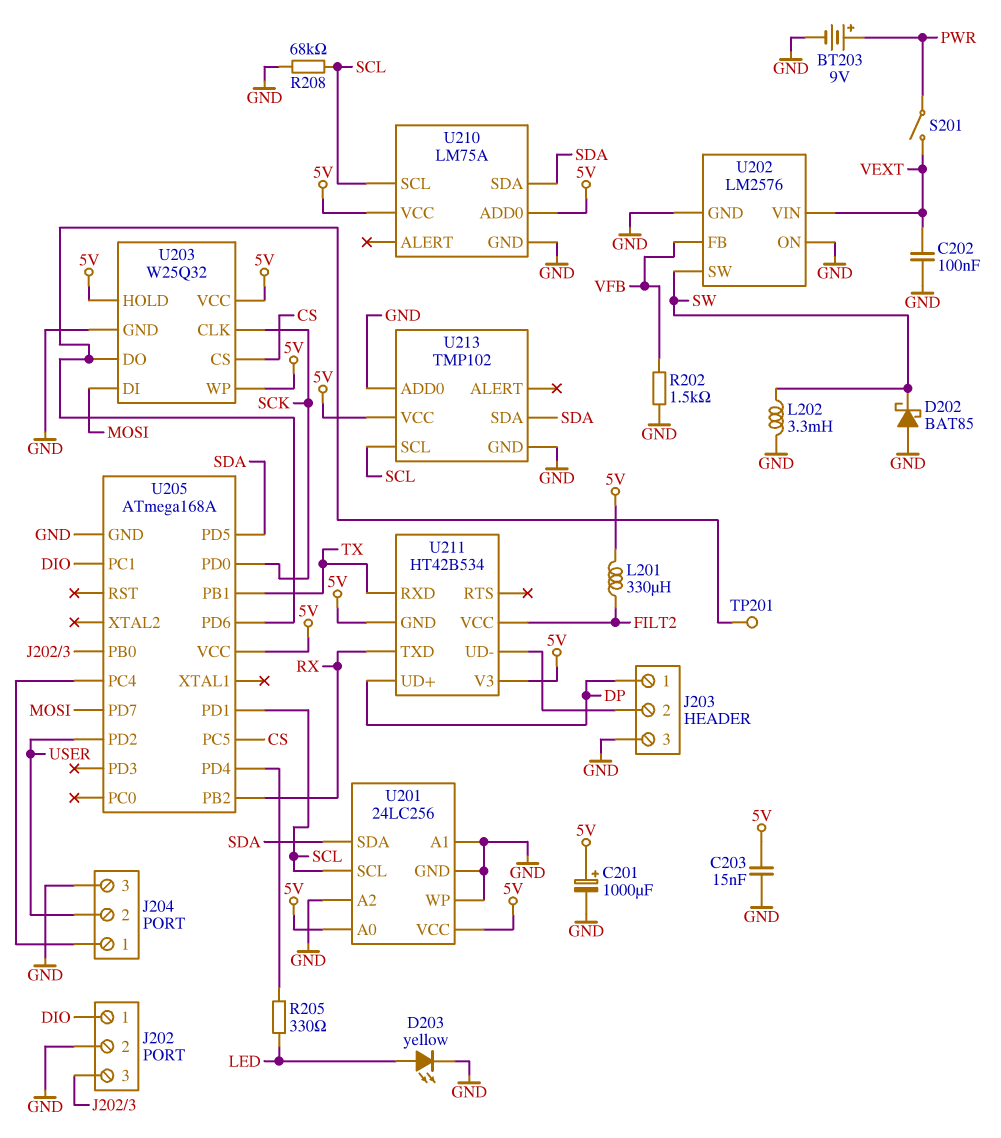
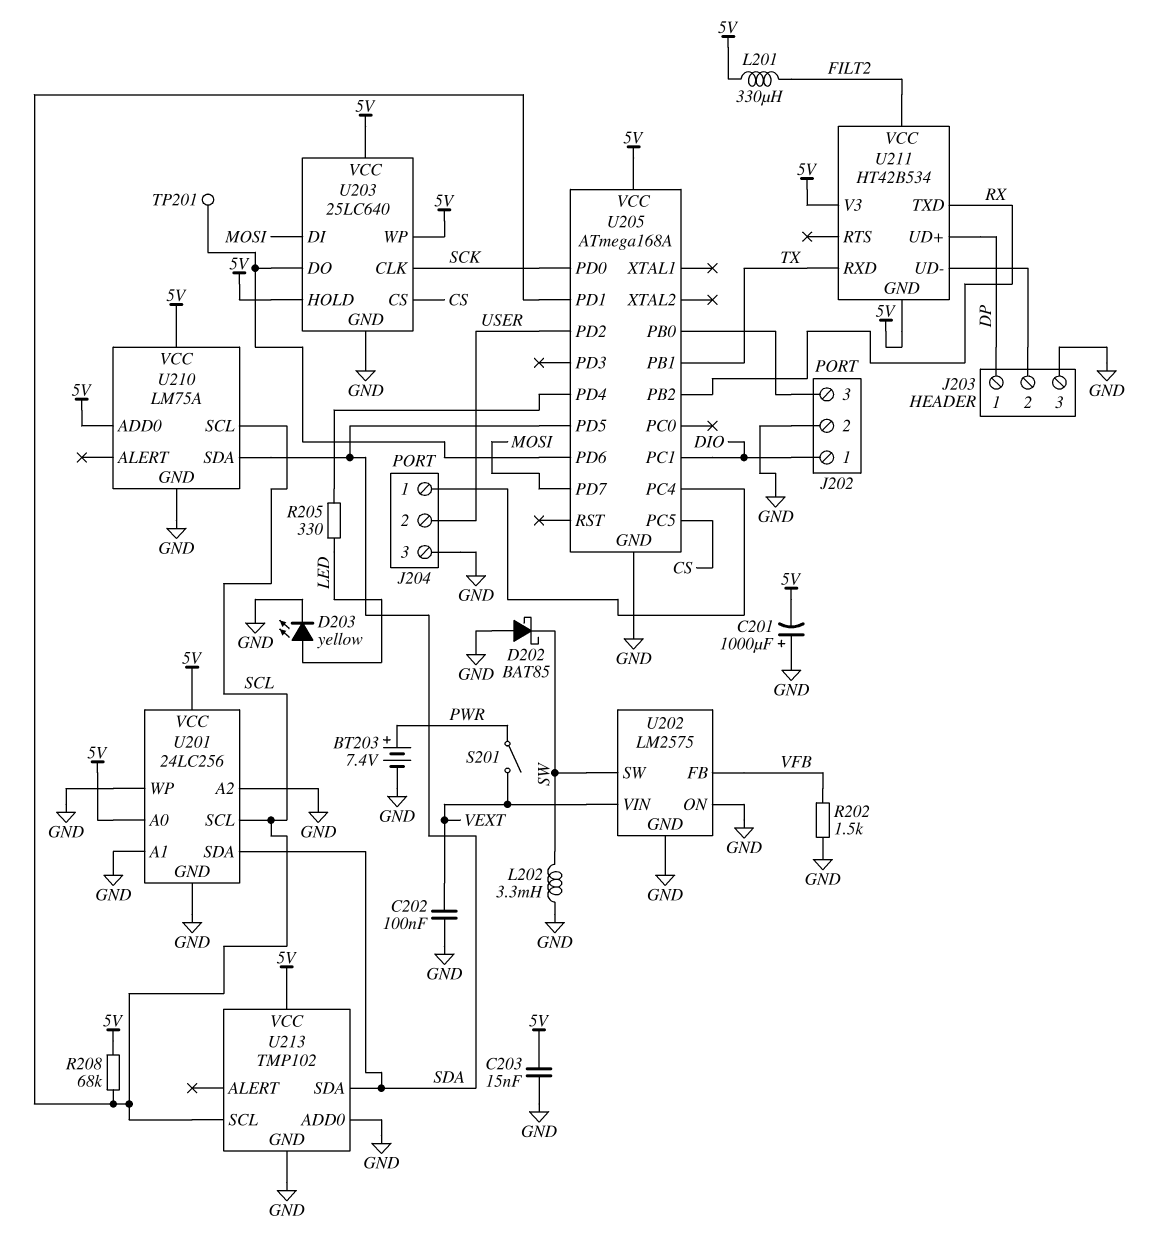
BT203: 9V (plus PWR, minus GND) -> 7.4V (plus PWR, minus GND)
C201: 1000uF (plus 5V, minus GND) -> 1000uF (plus GND, minus 5V)
R208: 68k (GND, SCL) -> 68k (5V, SCL)
U202: LM2576 -> LM2575
U203: W25Q32 -> 25LC640

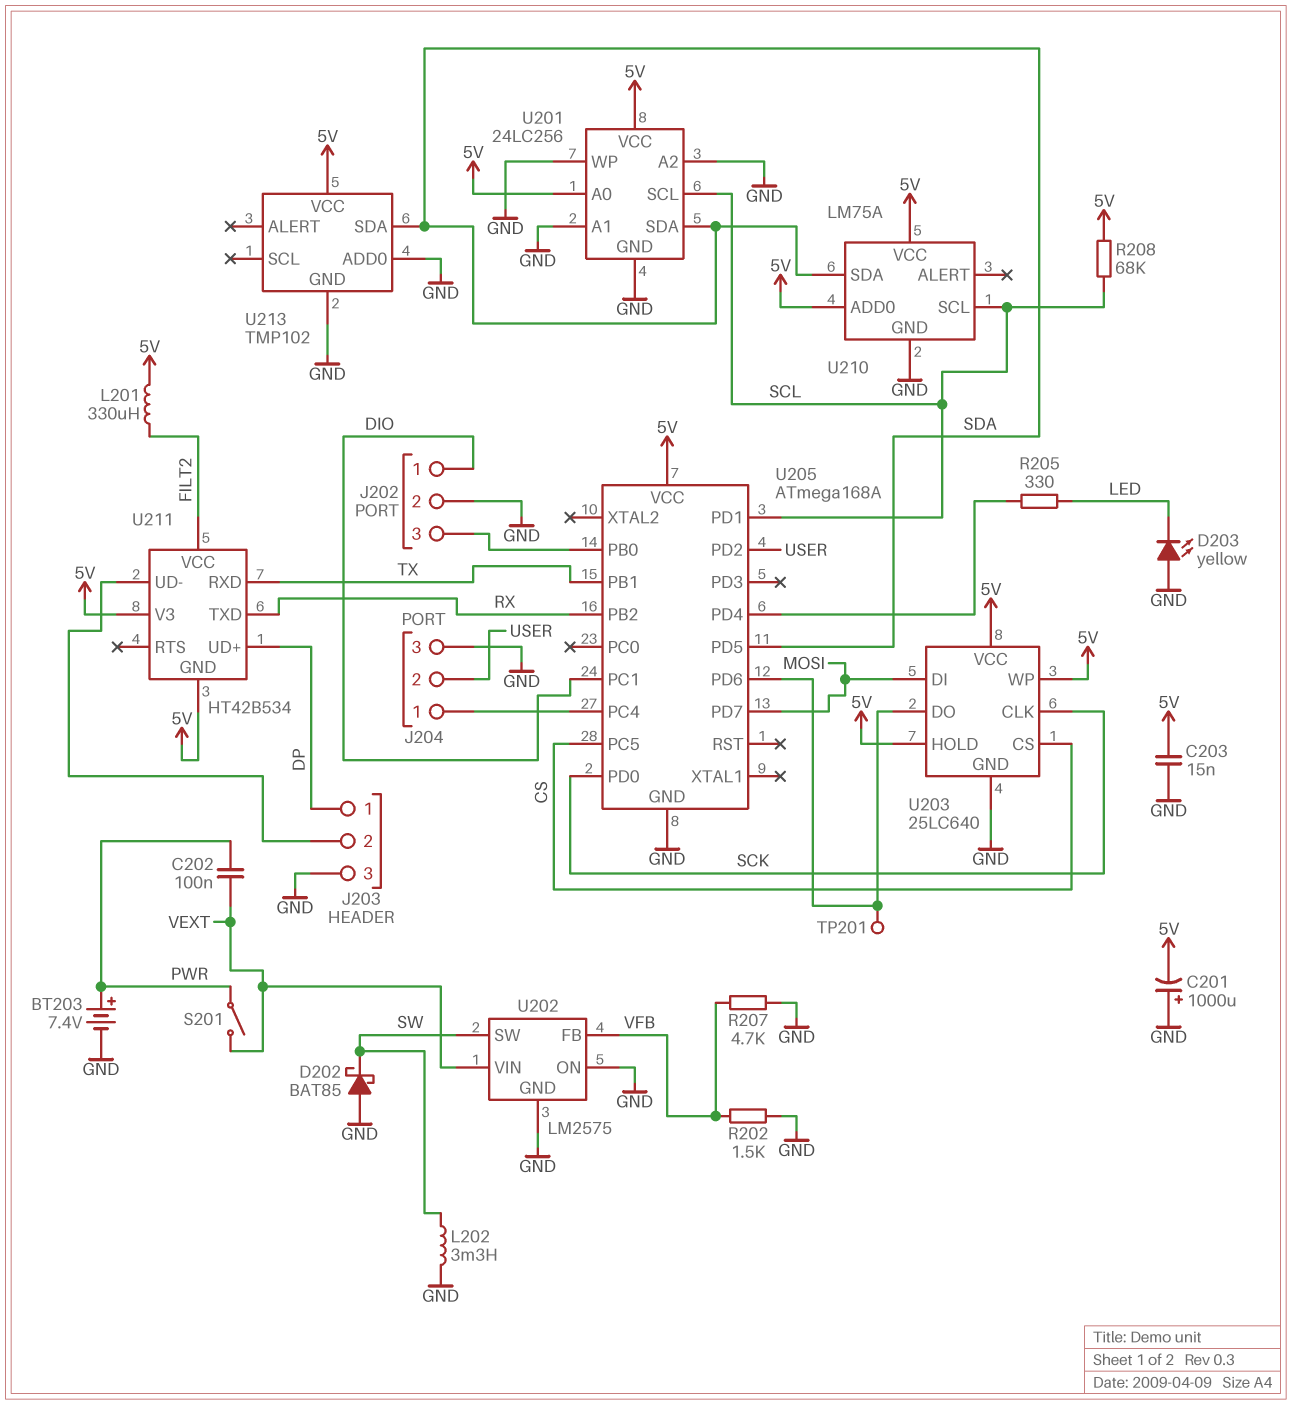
C202: 100nF (GND, VEXT) -> 100nF (PWR, VEXT)
D203: LED yellow (A LED, K GND) -> LED yellow (A GND, K LED)
R207: none -> 4.7k (GND, VFB)
U213 pin SCL: SCL -> none

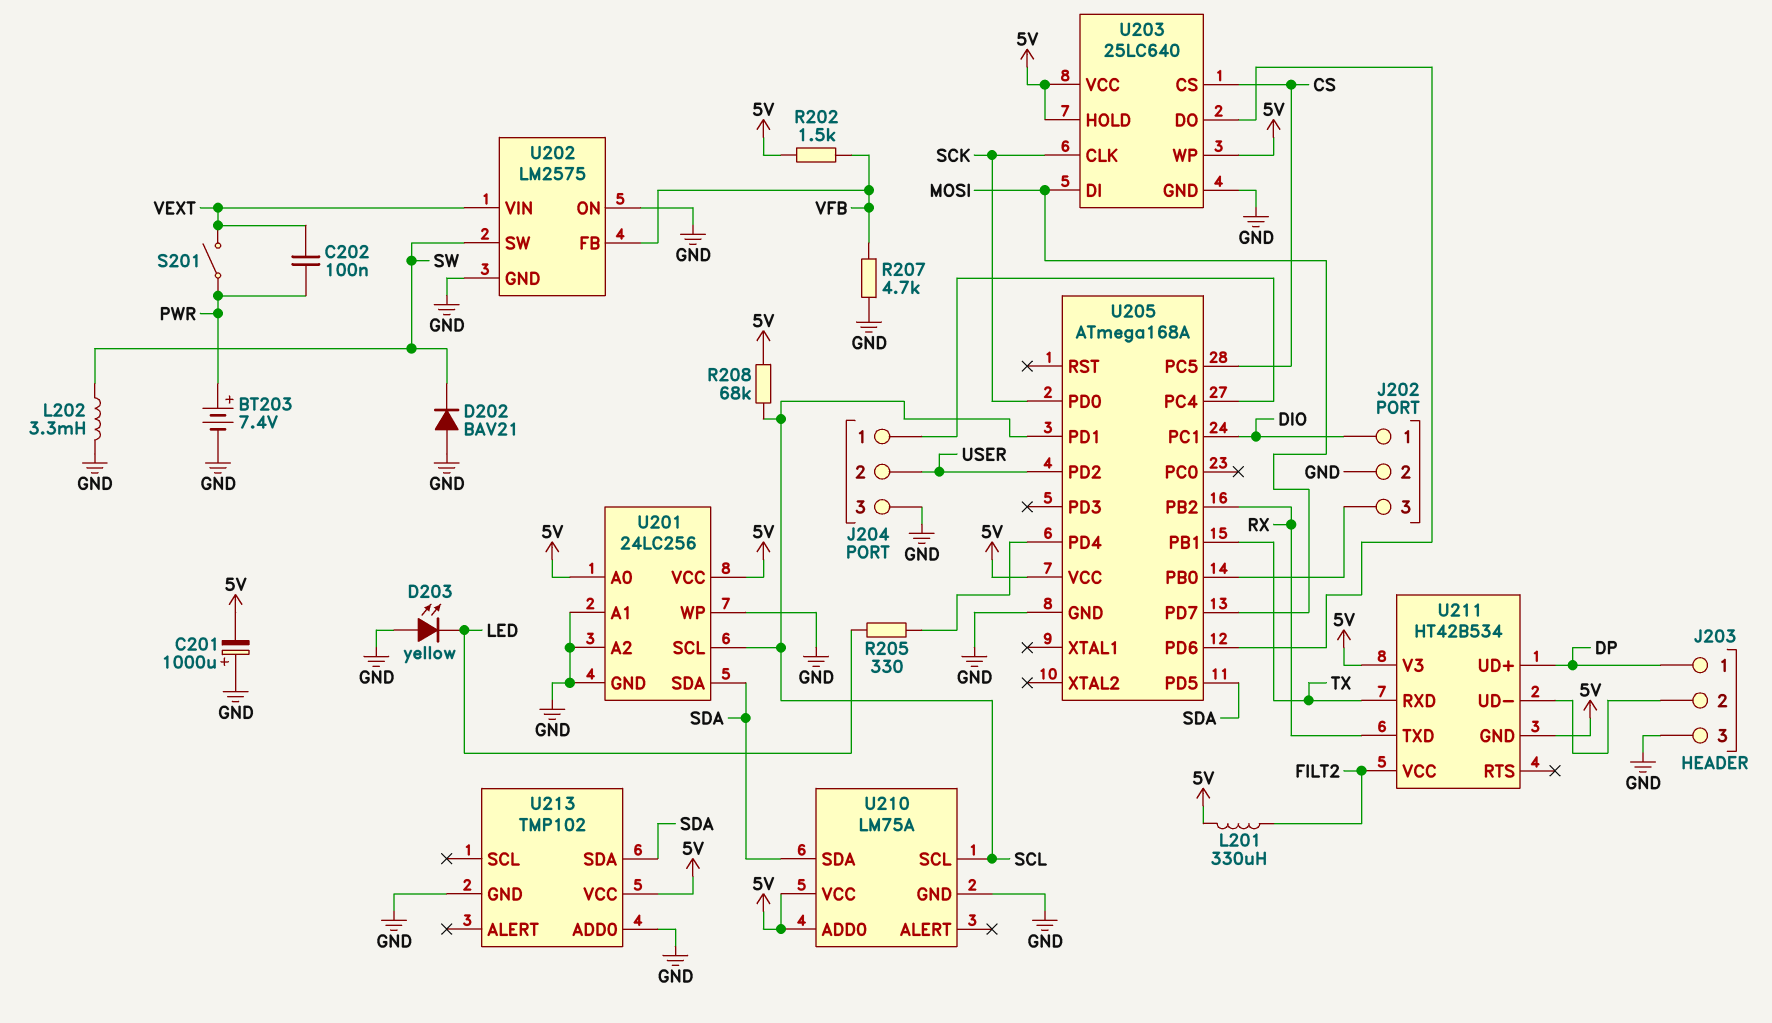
C203: 15nF (5V, GND) -> none
D202: schottky BAT85 (A GND, K SW) -> diode BAV21 (A GND, K SW)
R202: 1.5k (GND, VFB) -> 1.5k (5V, VFB)
TP201: test point (U203/DO) -> none

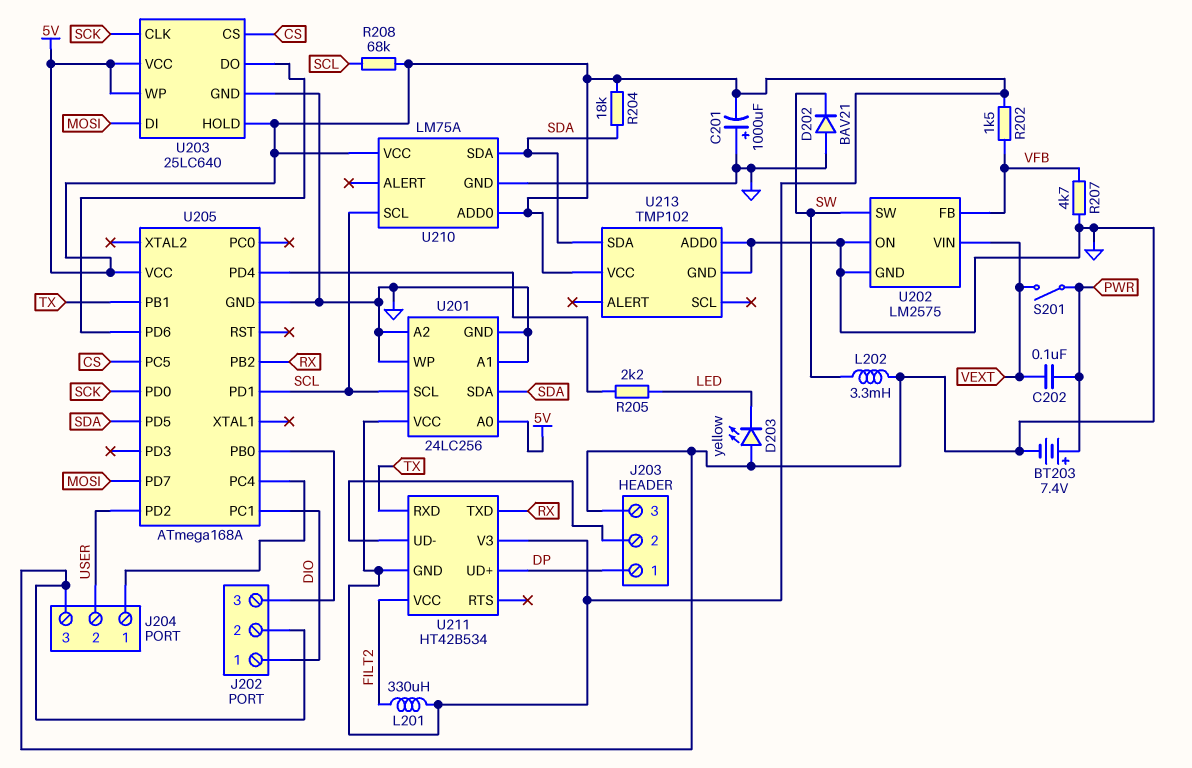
R204: none -> 18k (5V, SDA)
R205: 330 (LED, U205/PD4) -> 2.2k (LED, U205/PD4)

